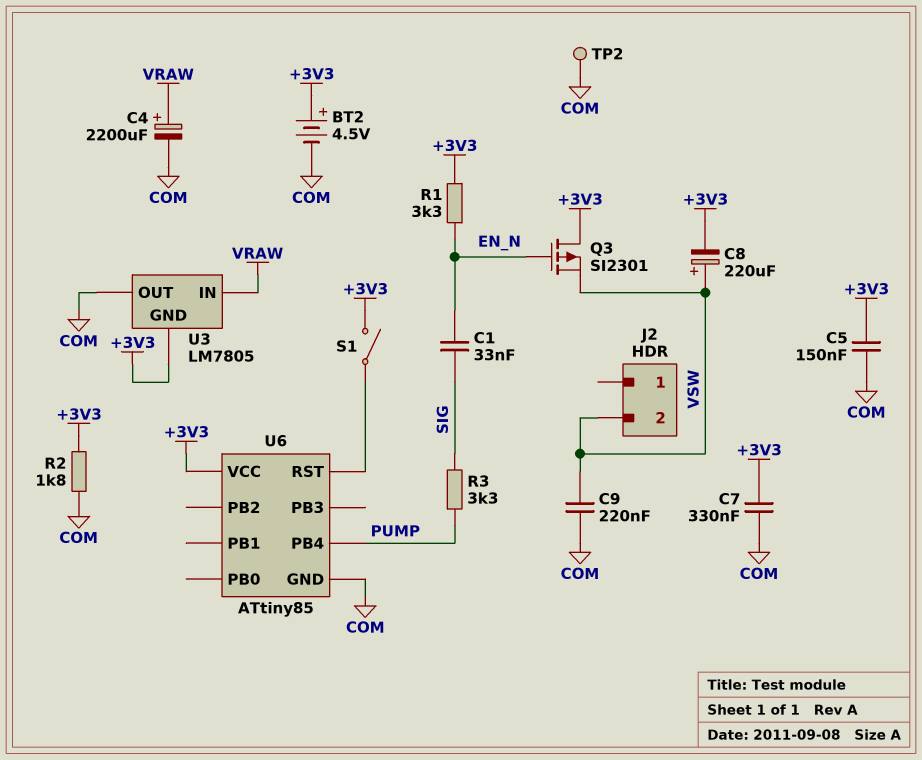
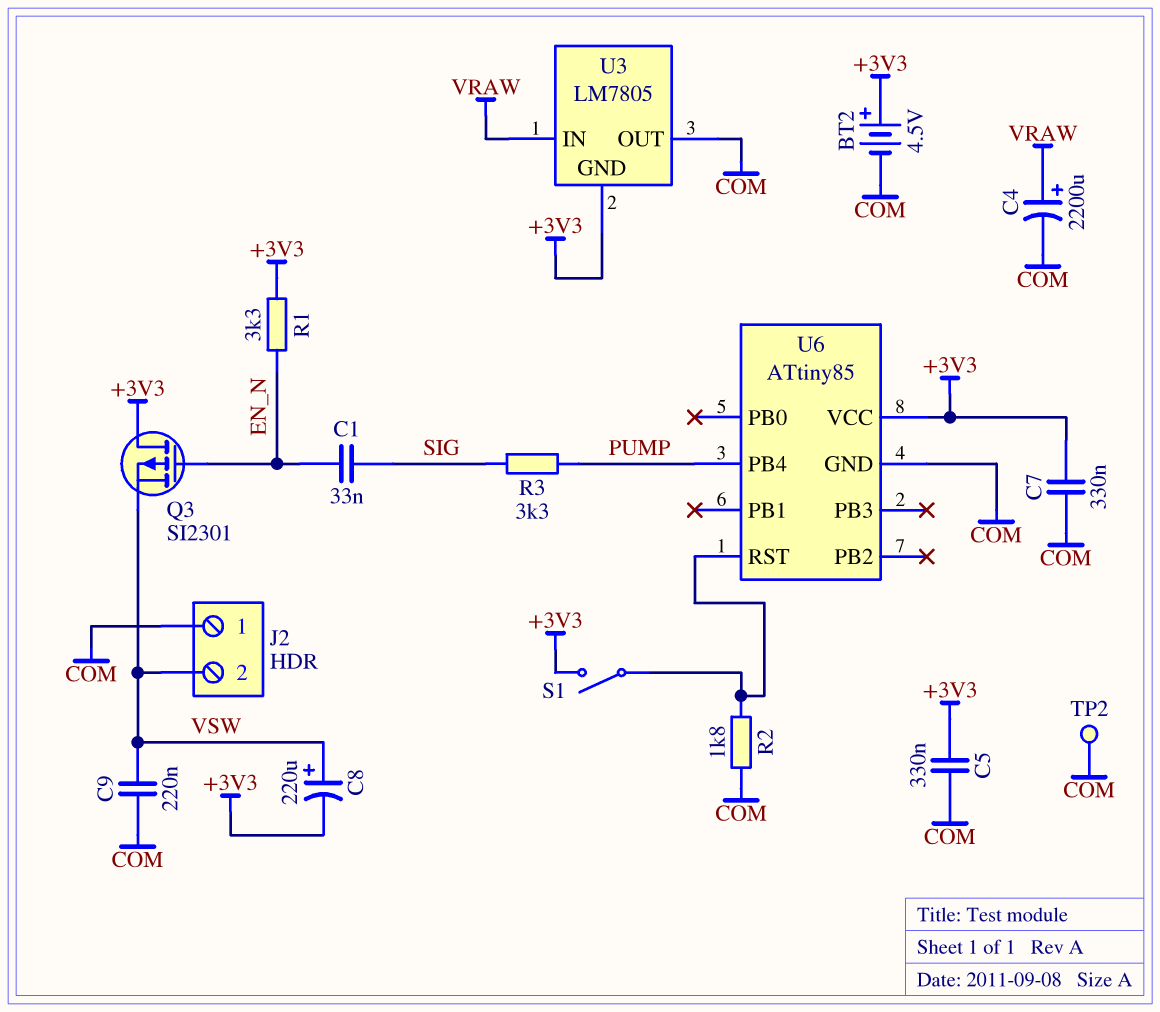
C5: 150nF (+3V3, COM) -> 330nF (+3V3, COM)
J2 pin 1: none -> COM
R2: 1.8k (+3V3, COM) -> 1.8k (COM, U6/RST)

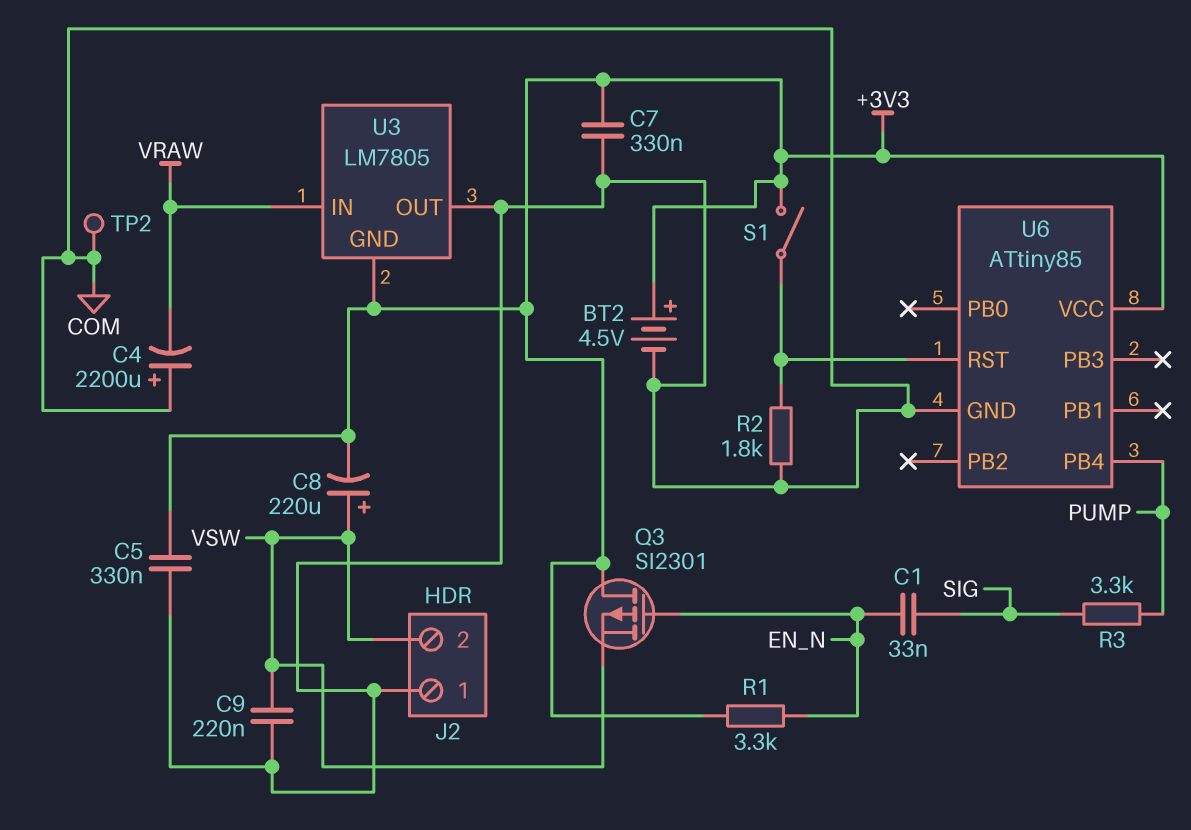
C4: 2200uF (plus VRAW, minus COM) -> 2200uF (plus COM, minus VRAW)

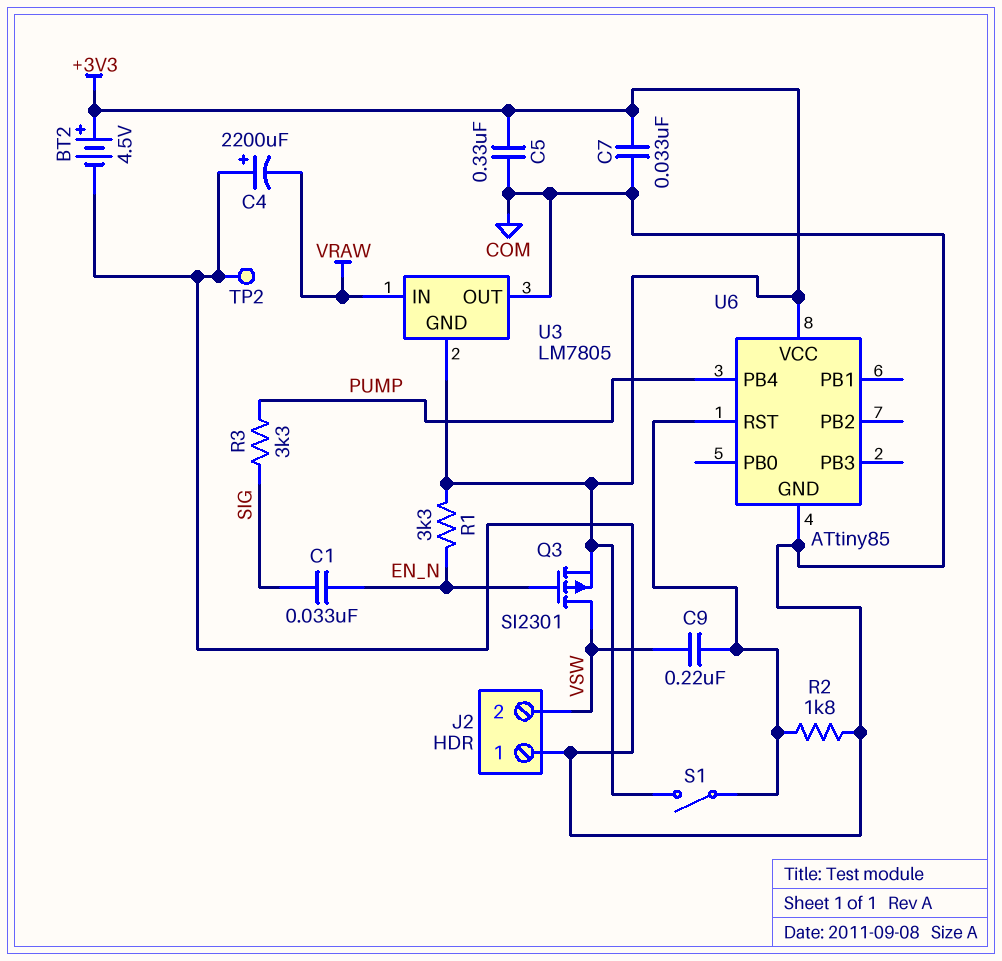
C7: 330nF (+3V3, COM) -> 33nF (+3V3, COM)
C8: 220uF (plus VSW, minus +3V3) -> none
C9: 220nF (COM, VSW) -> 220nF (U6/RST, VSW)
Q3: PMOS SI2301 (G EN_N, D +3V3, S VSW) -> PMOS SI2301 (G EN_N, D VSW, S +3V3)

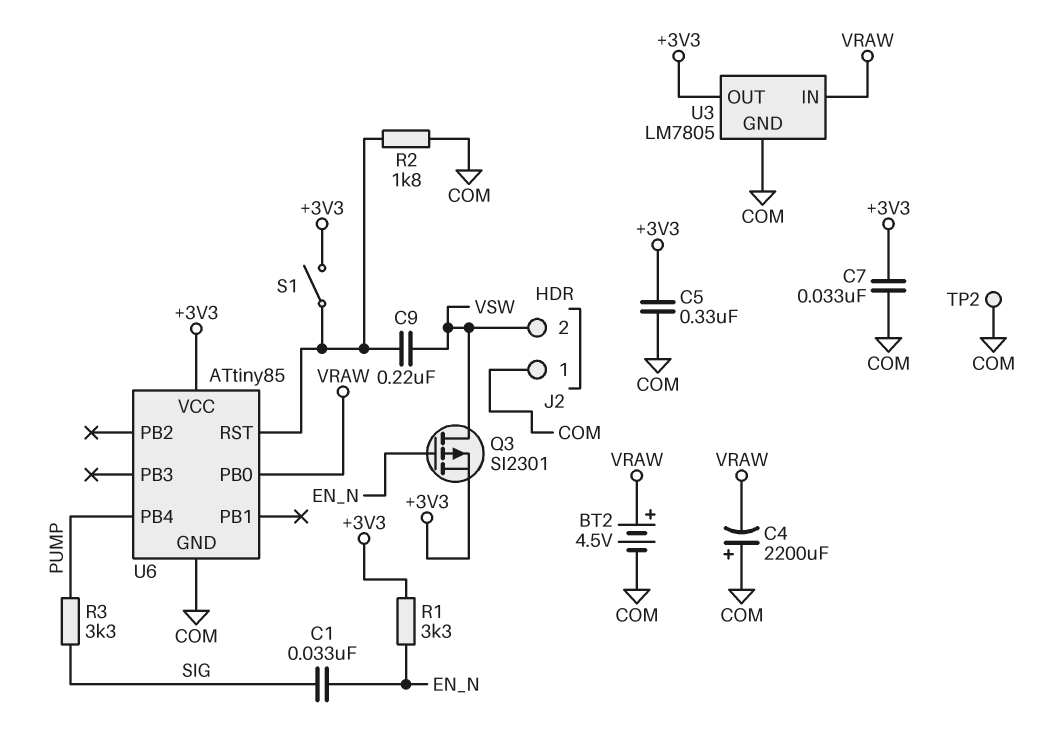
BT2: 4.5V (plus +3V3, minus COM) -> 4.5V (plus VRAW, minus COM)
U3 pin GND: +3V3 -> COM
U3 pin OUT: COM -> +3V3
U6 pin PB0: none -> VRAW

